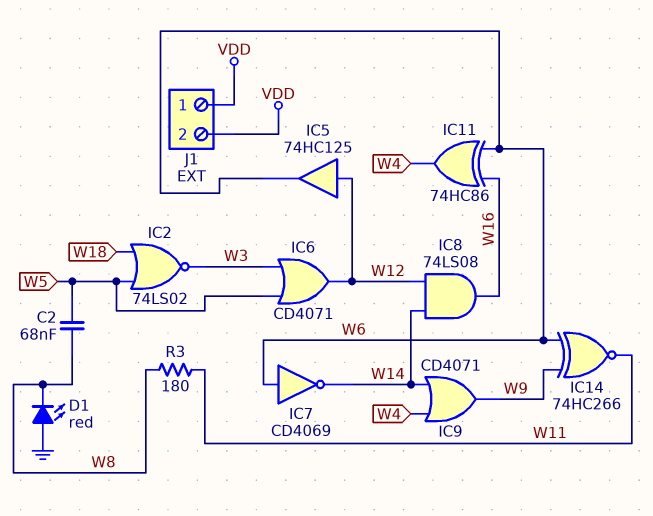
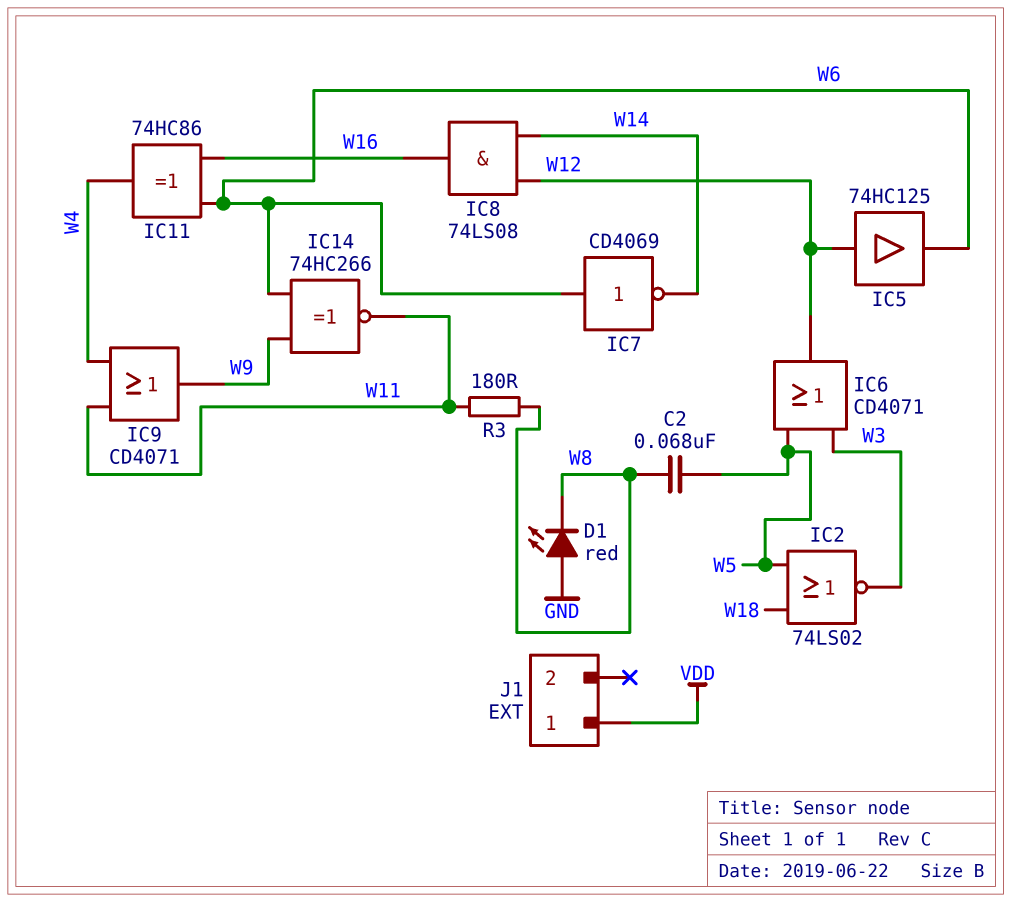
IC9: OR CD4071 (in W4, in W14, out W9) -> OR CD4071 (in W4, in W11, out W9)
J1 pin 2: VDD -> none

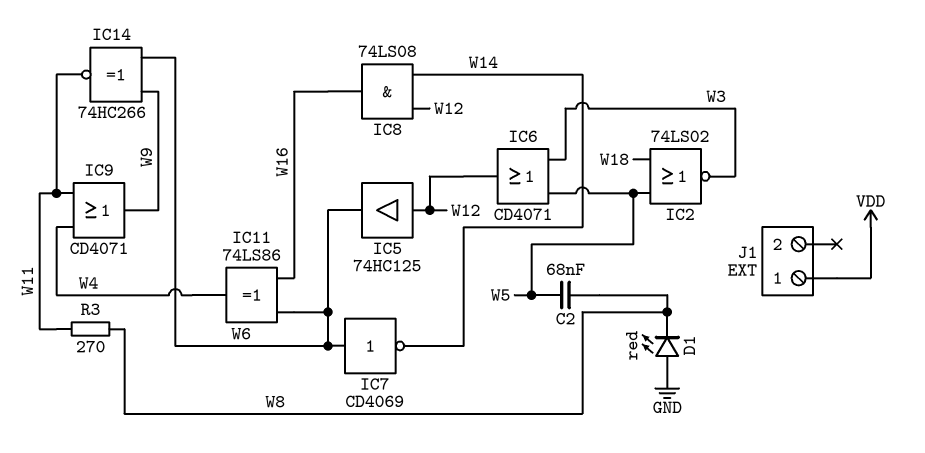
IC11: XOR 74HC86 (in W6, in W16, out W4) -> XOR 74LS86 (in W6, in W16, out W4)
R3: 180 (W8, W11) -> 270 (W8, W11)

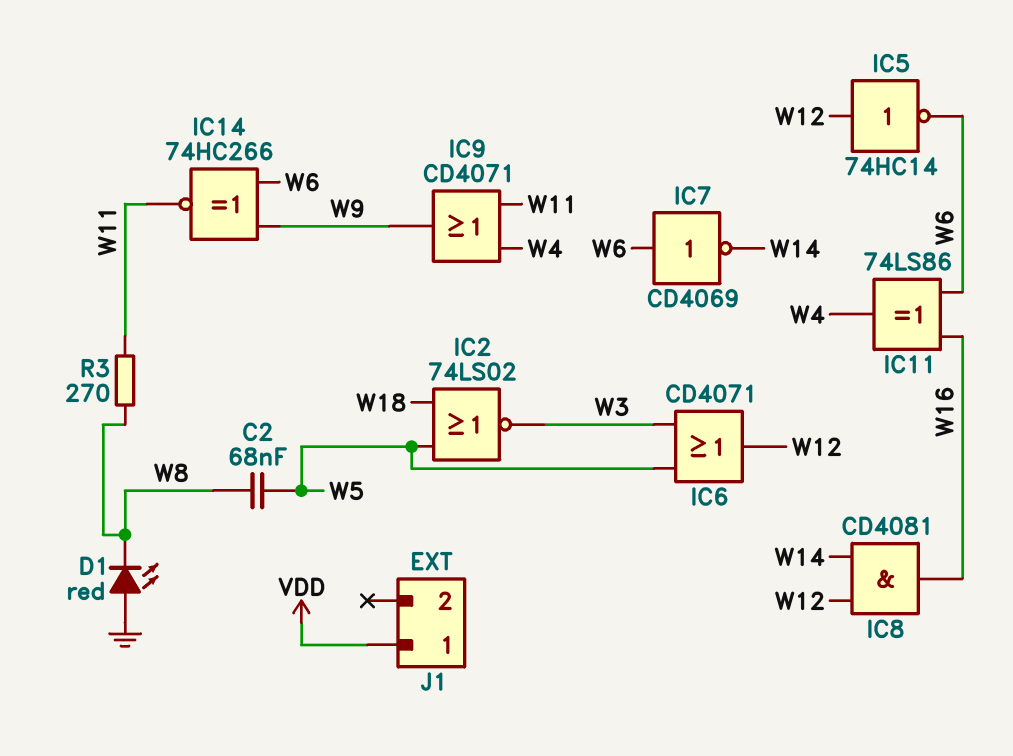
IC5: buffer 74HC125 (in W12, out W6) -> NOT 74HC14 (in W12, out W6)
IC8: AND 74LS08 (in W12, in W14, out W16) -> AND CD4081 (in W12, in W14, out W16)

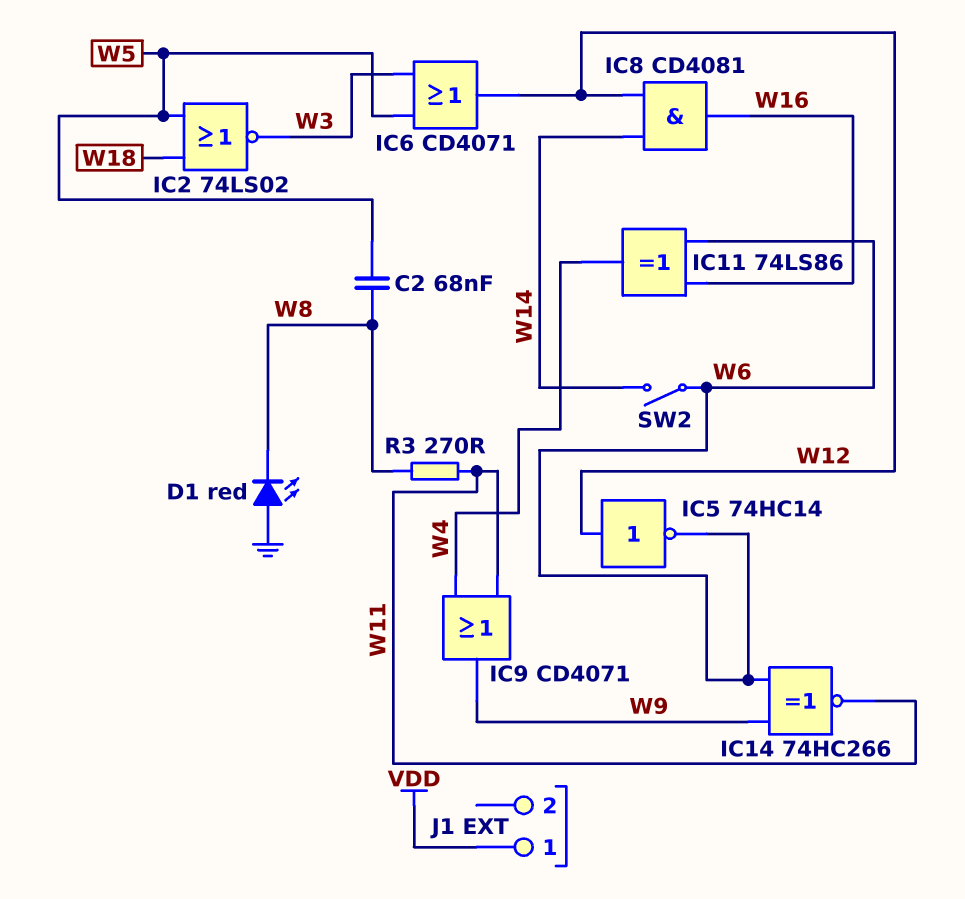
IC7: NOT CD4069 (in W6, out W14) -> none
SW2: none -> switch (W6, W14)

